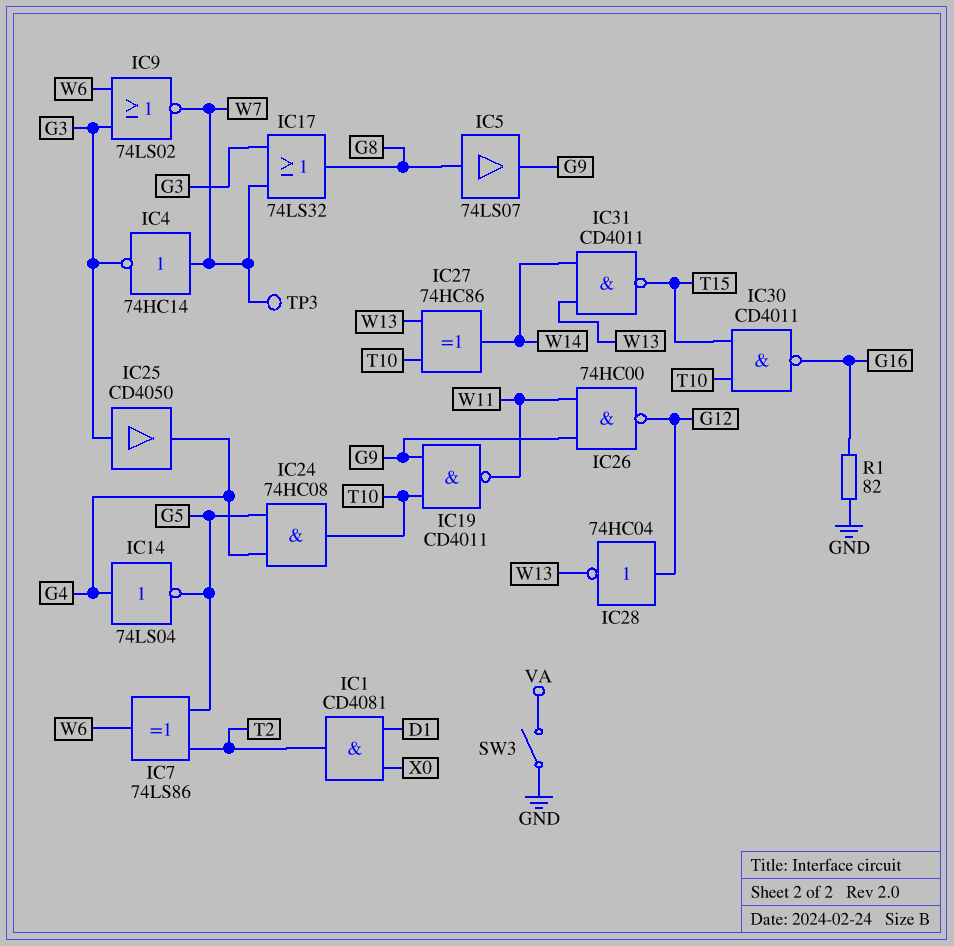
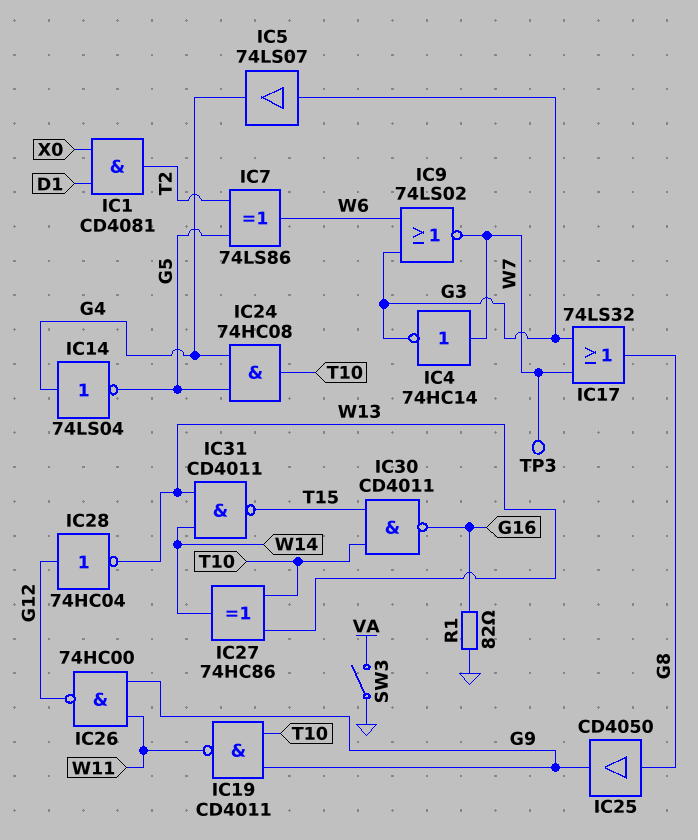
IC5: buffer 74LS07 (in G8, out G9) -> buffer 74LS07 (in G3, out G4)
IC25: buffer CD4050 (in G3, out G4) -> buffer CD4050 (in G8, out G9)

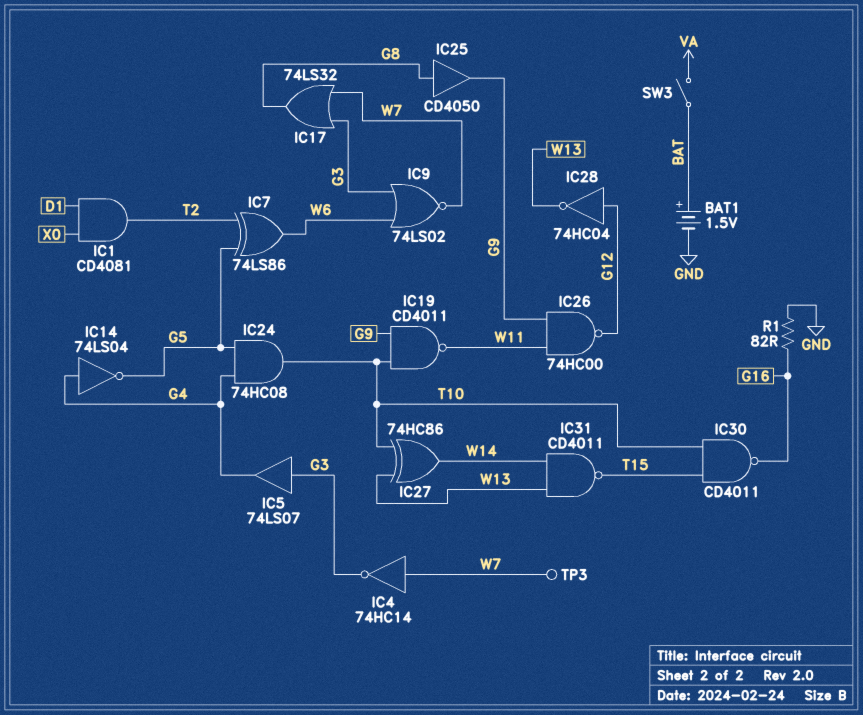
BAT1: none -> 1.5V (plus BAT, minus GND)
SW3: switch (GND, VA) -> switch (BAT, VA)

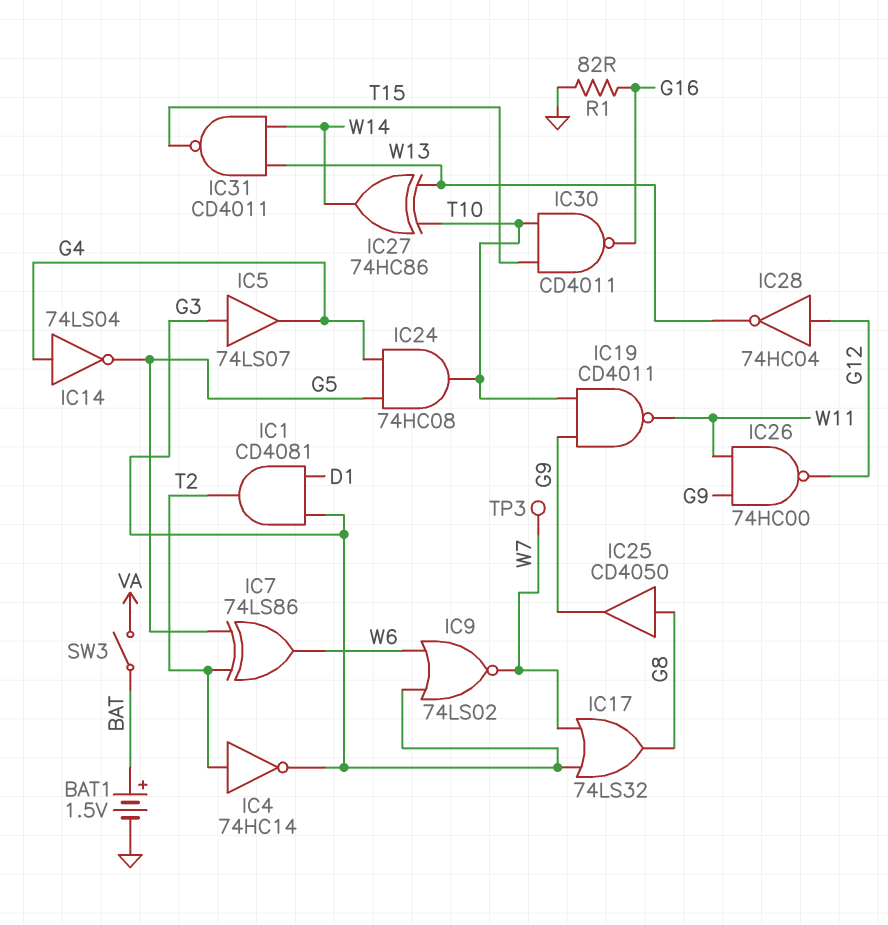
IC1: AND CD4081 (in D1, in X0, out T2) -> AND CD4081 (in D1, in G3, out T2)
IC4: NOT 74HC14 (in W7, out G3) -> NOT 74HC14 (in T2, out G3)

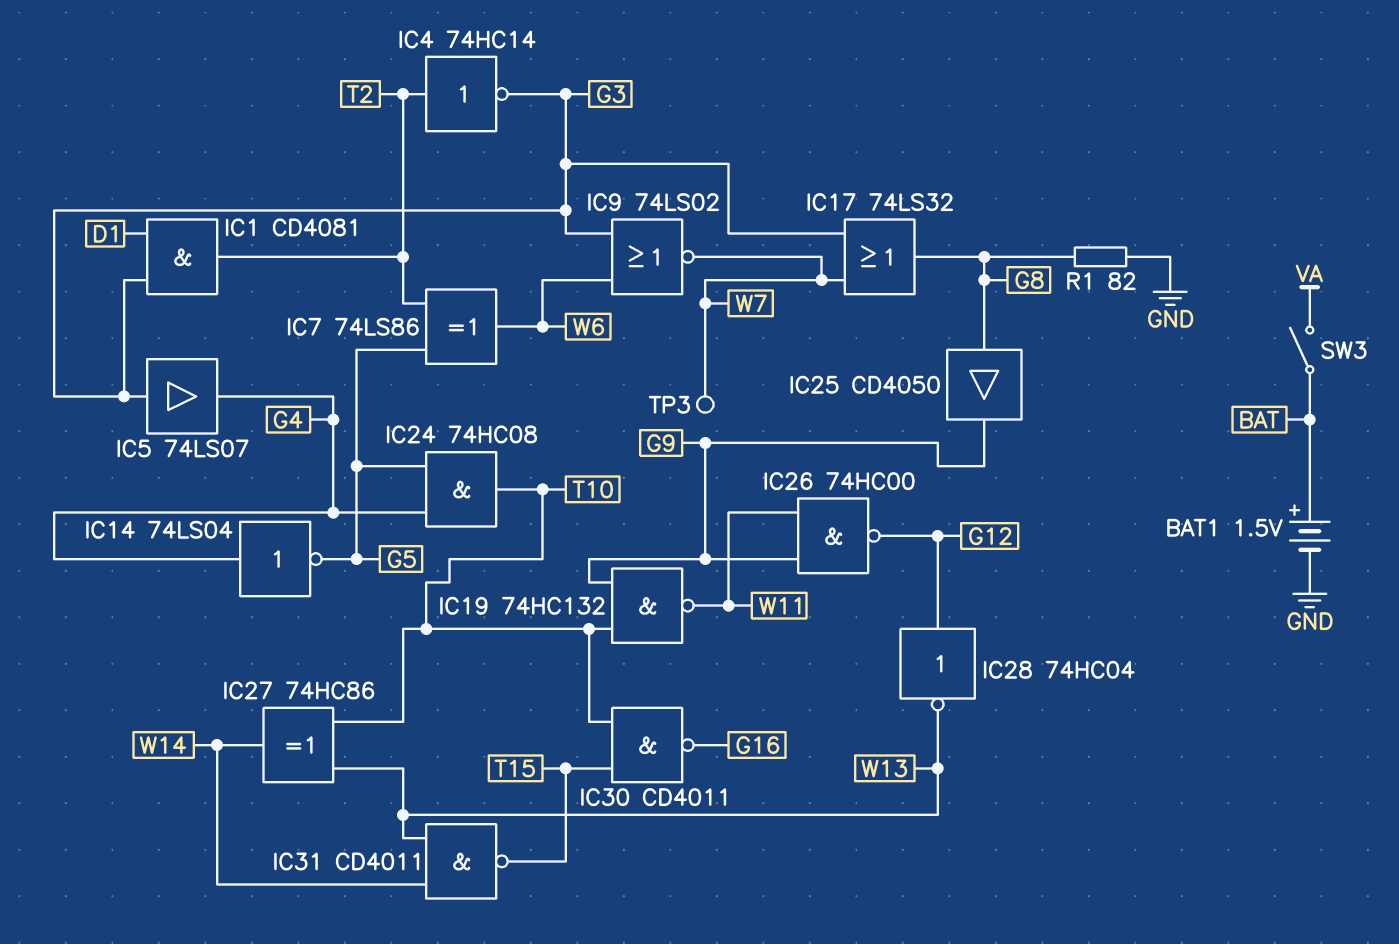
IC19: NAND CD4011 (in G9, in T10, out W11) -> NAND 74HC132 (in G9, in T10, out W11)
R1: 82 (G16, GND) -> 82 (G8, GND)

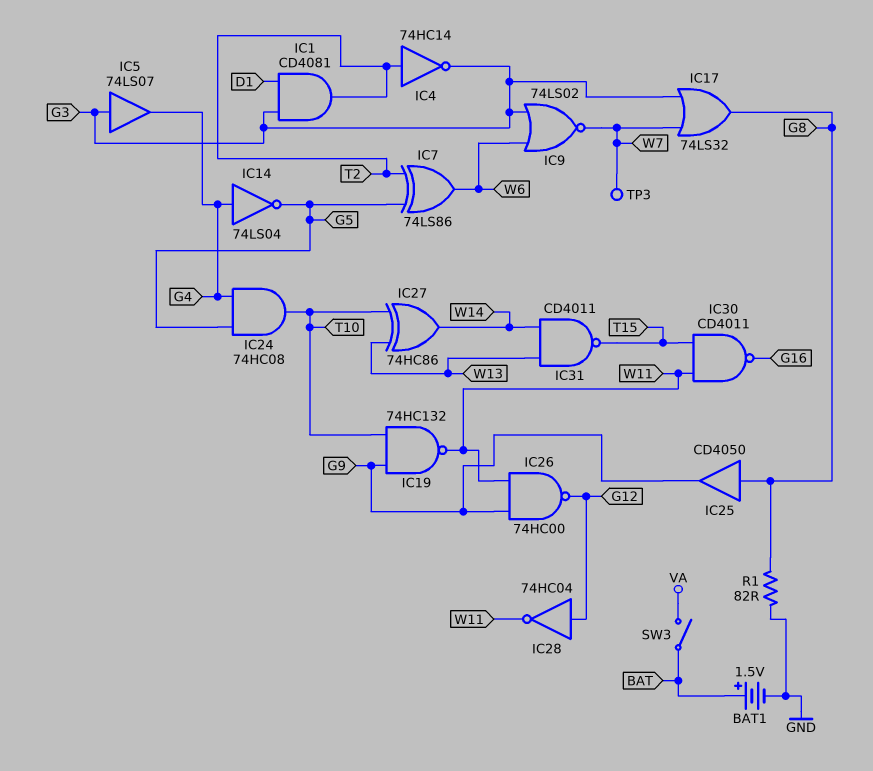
IC28: NOT 74HC04 (in G12, out W13) -> NOT 74HC04 (in G12, out W11)
IC30: NAND CD4011 (in T10, in T15, out G16) -> NAND CD4011 (in T15, in W11, out G16)

